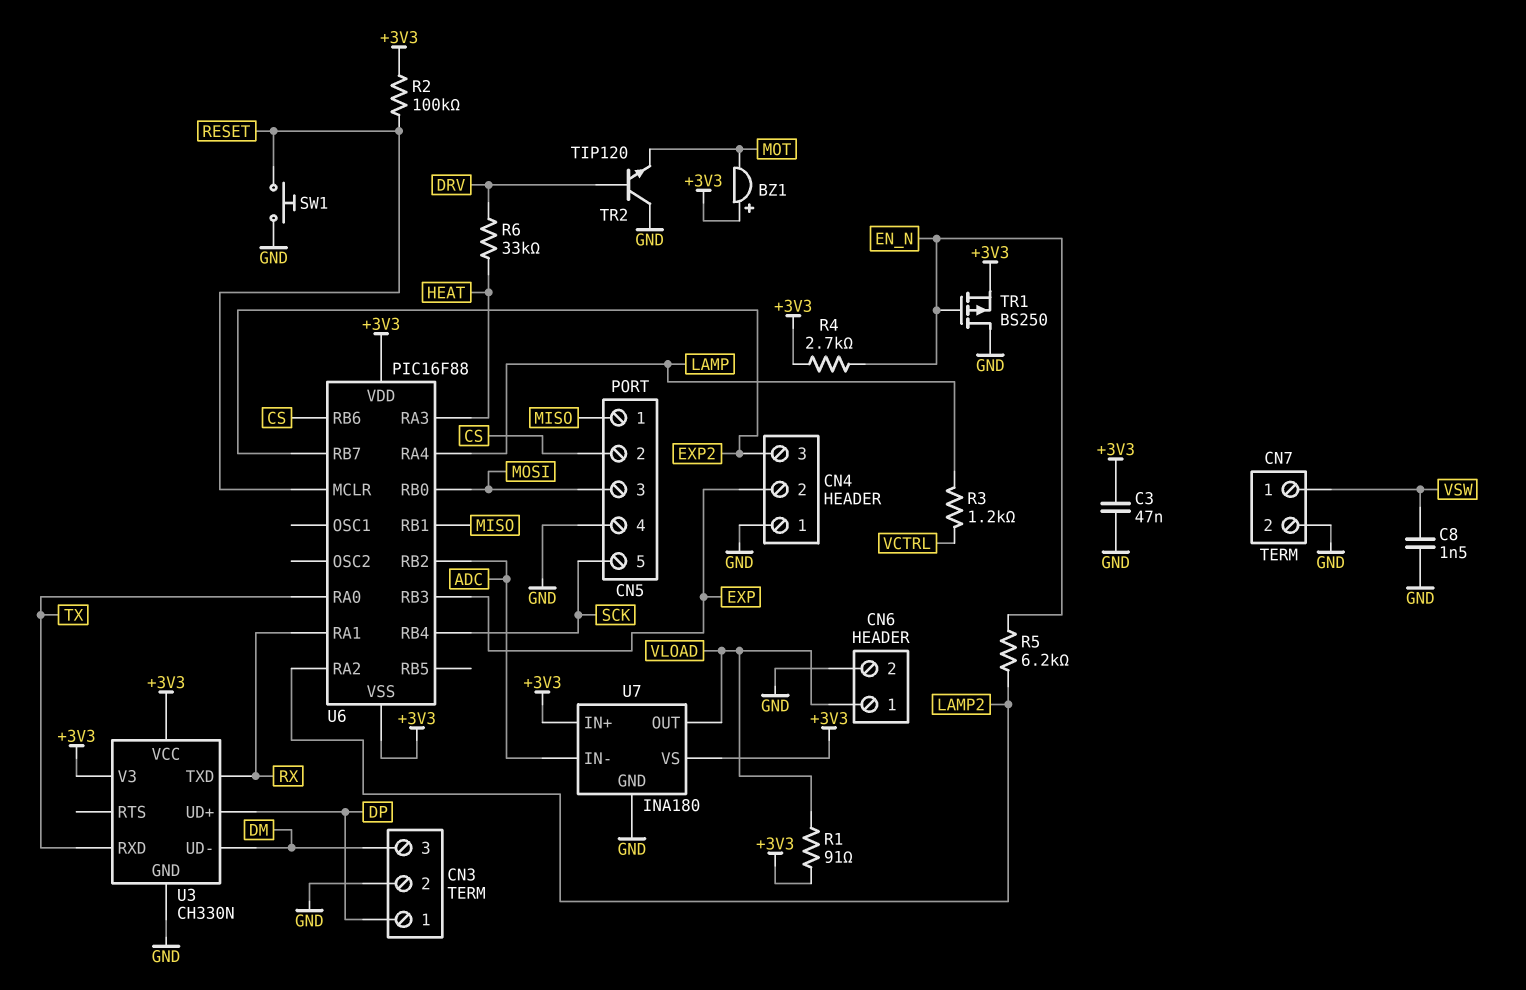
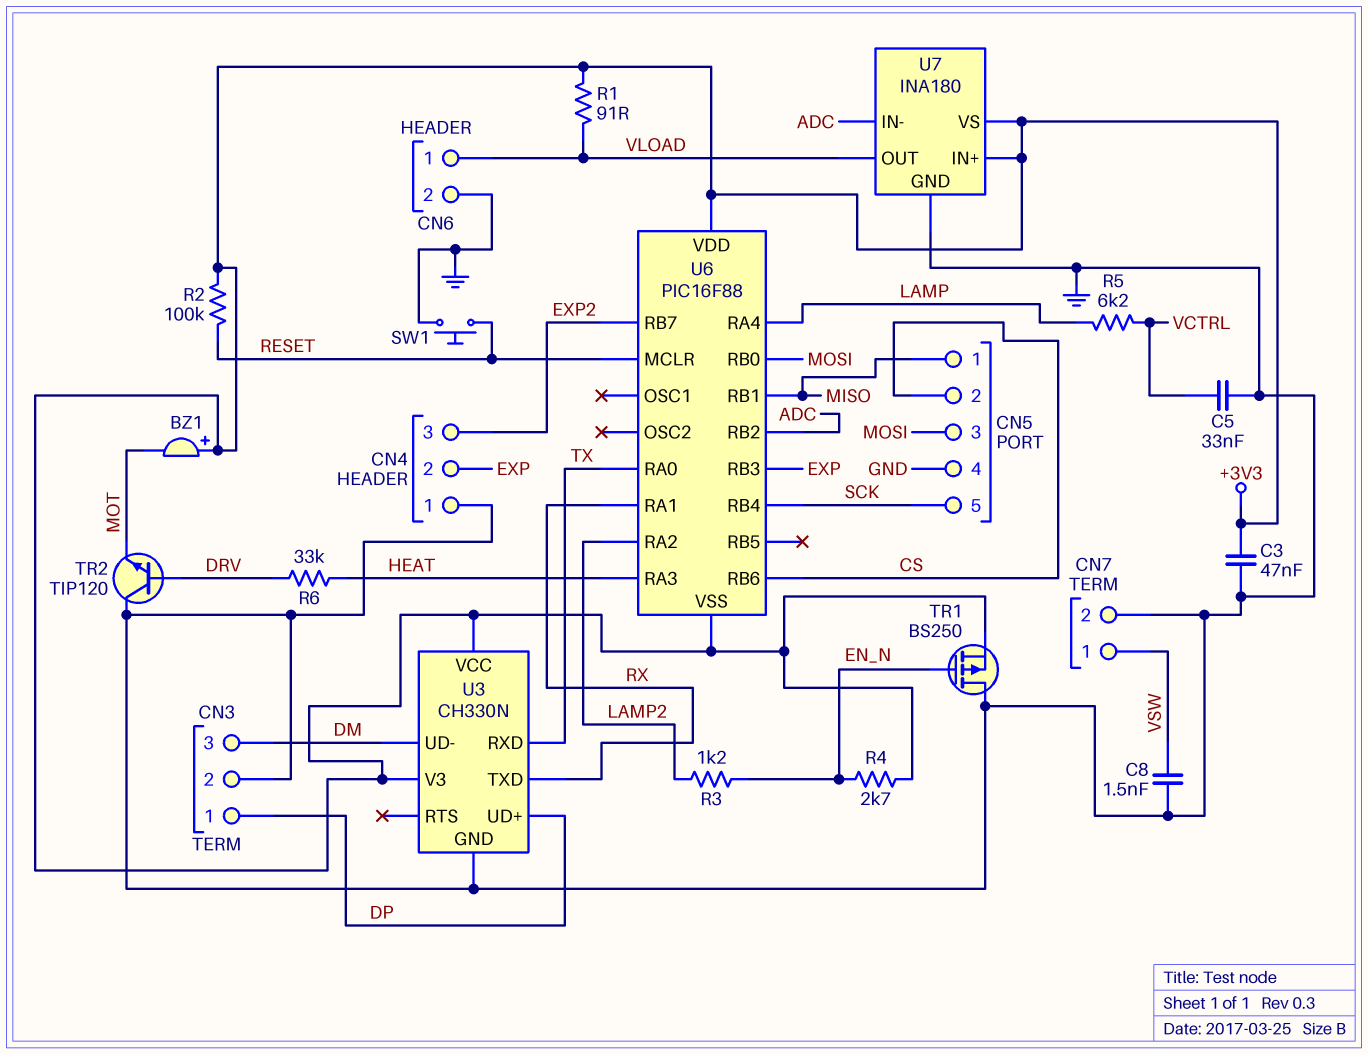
C5: none -> 33nF (GND, VCTRL)
R3: 1.2k (LAMP, VCTRL) -> 1.2k (EN_N, LAMP2)
R5: 6.2k (EN_N, LAMP2) -> 6.2k (LAMP, VCTRL)

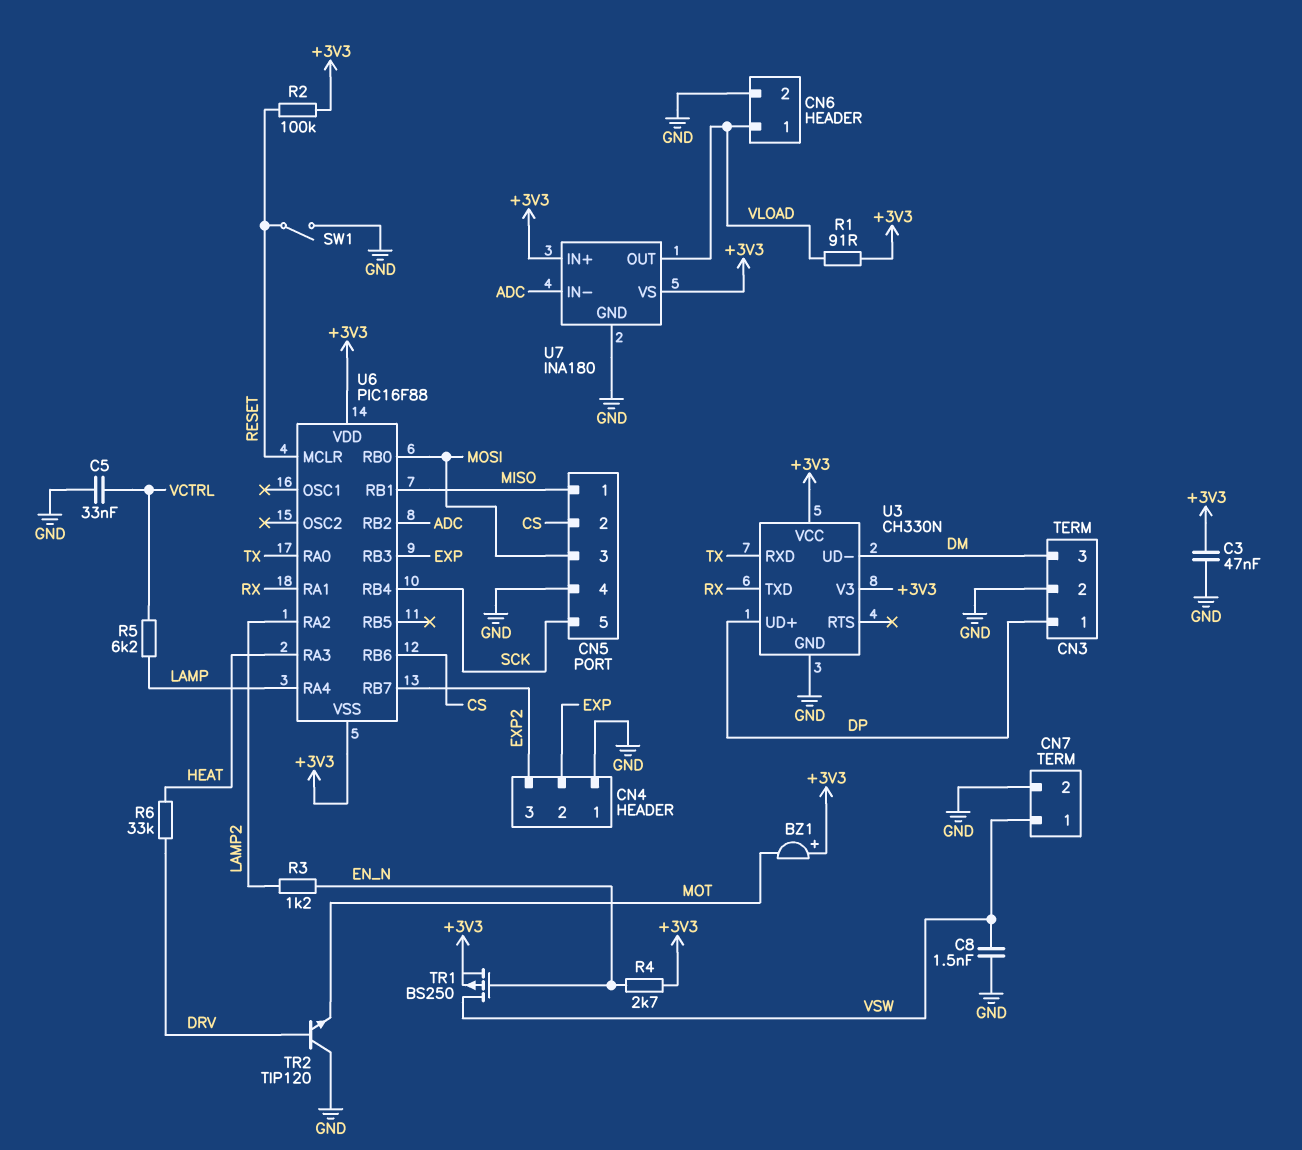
SW1: button (GND, RESET) -> switch (GND, RESET)
TR1: PMOS BS250 (G EN_N, D GND, S +3V3) -> PMOS BS250 (G EN_N, D VSW, S +3V3)

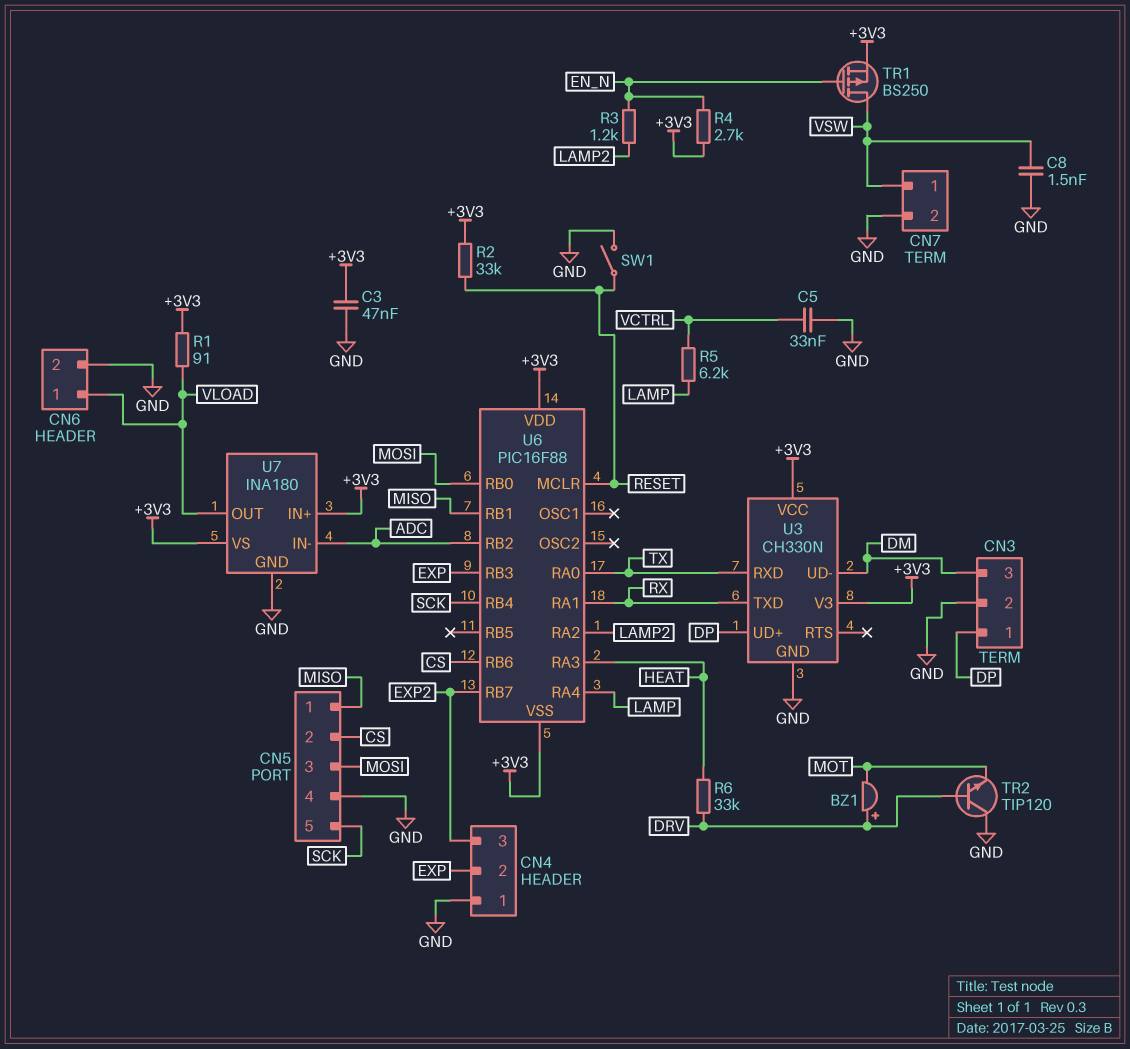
BZ1: buzzer (plus +3V3, minus MOT) -> buzzer (plus DRV, minus MOT)
R2: 100k (+3V3, RESET) -> 33k (+3V3, RESET)

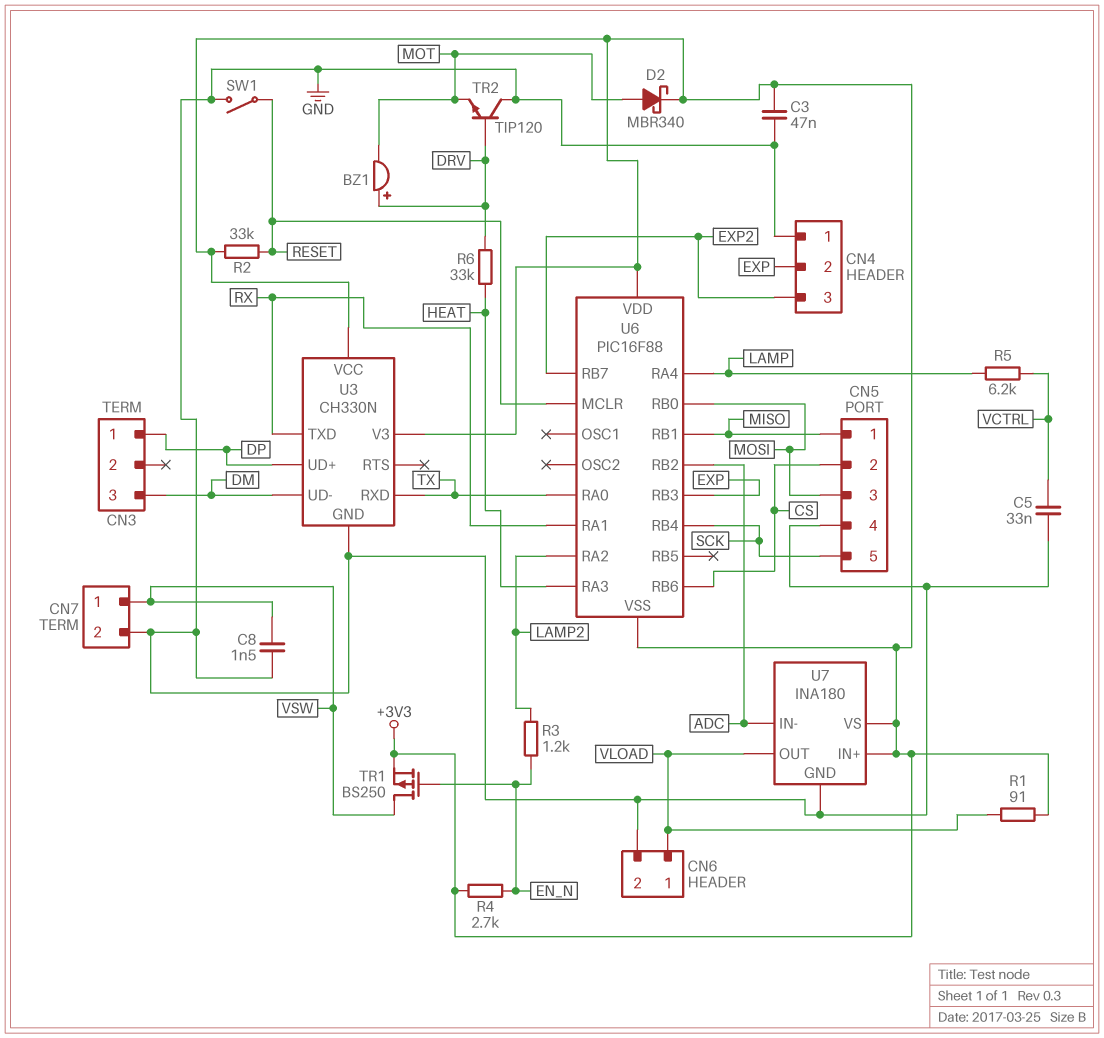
CN3 pin 2: GND -> none
D2: none -> schottky MBR340 (A MOT, K +3V3)

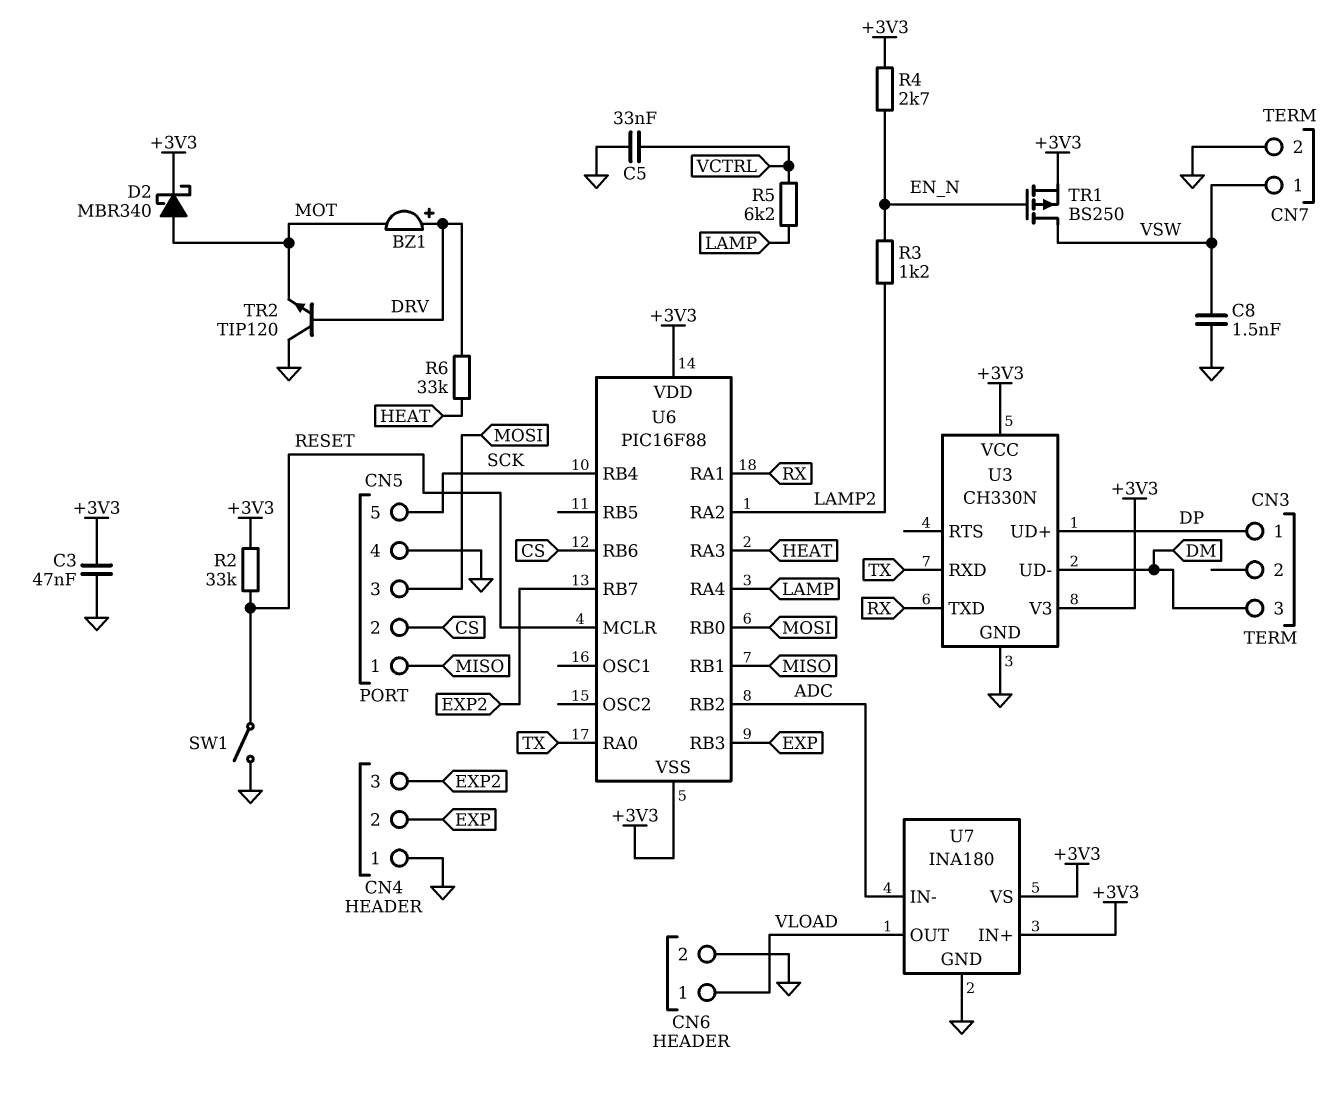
R1: 91 (+3V3, VLOAD) -> none

